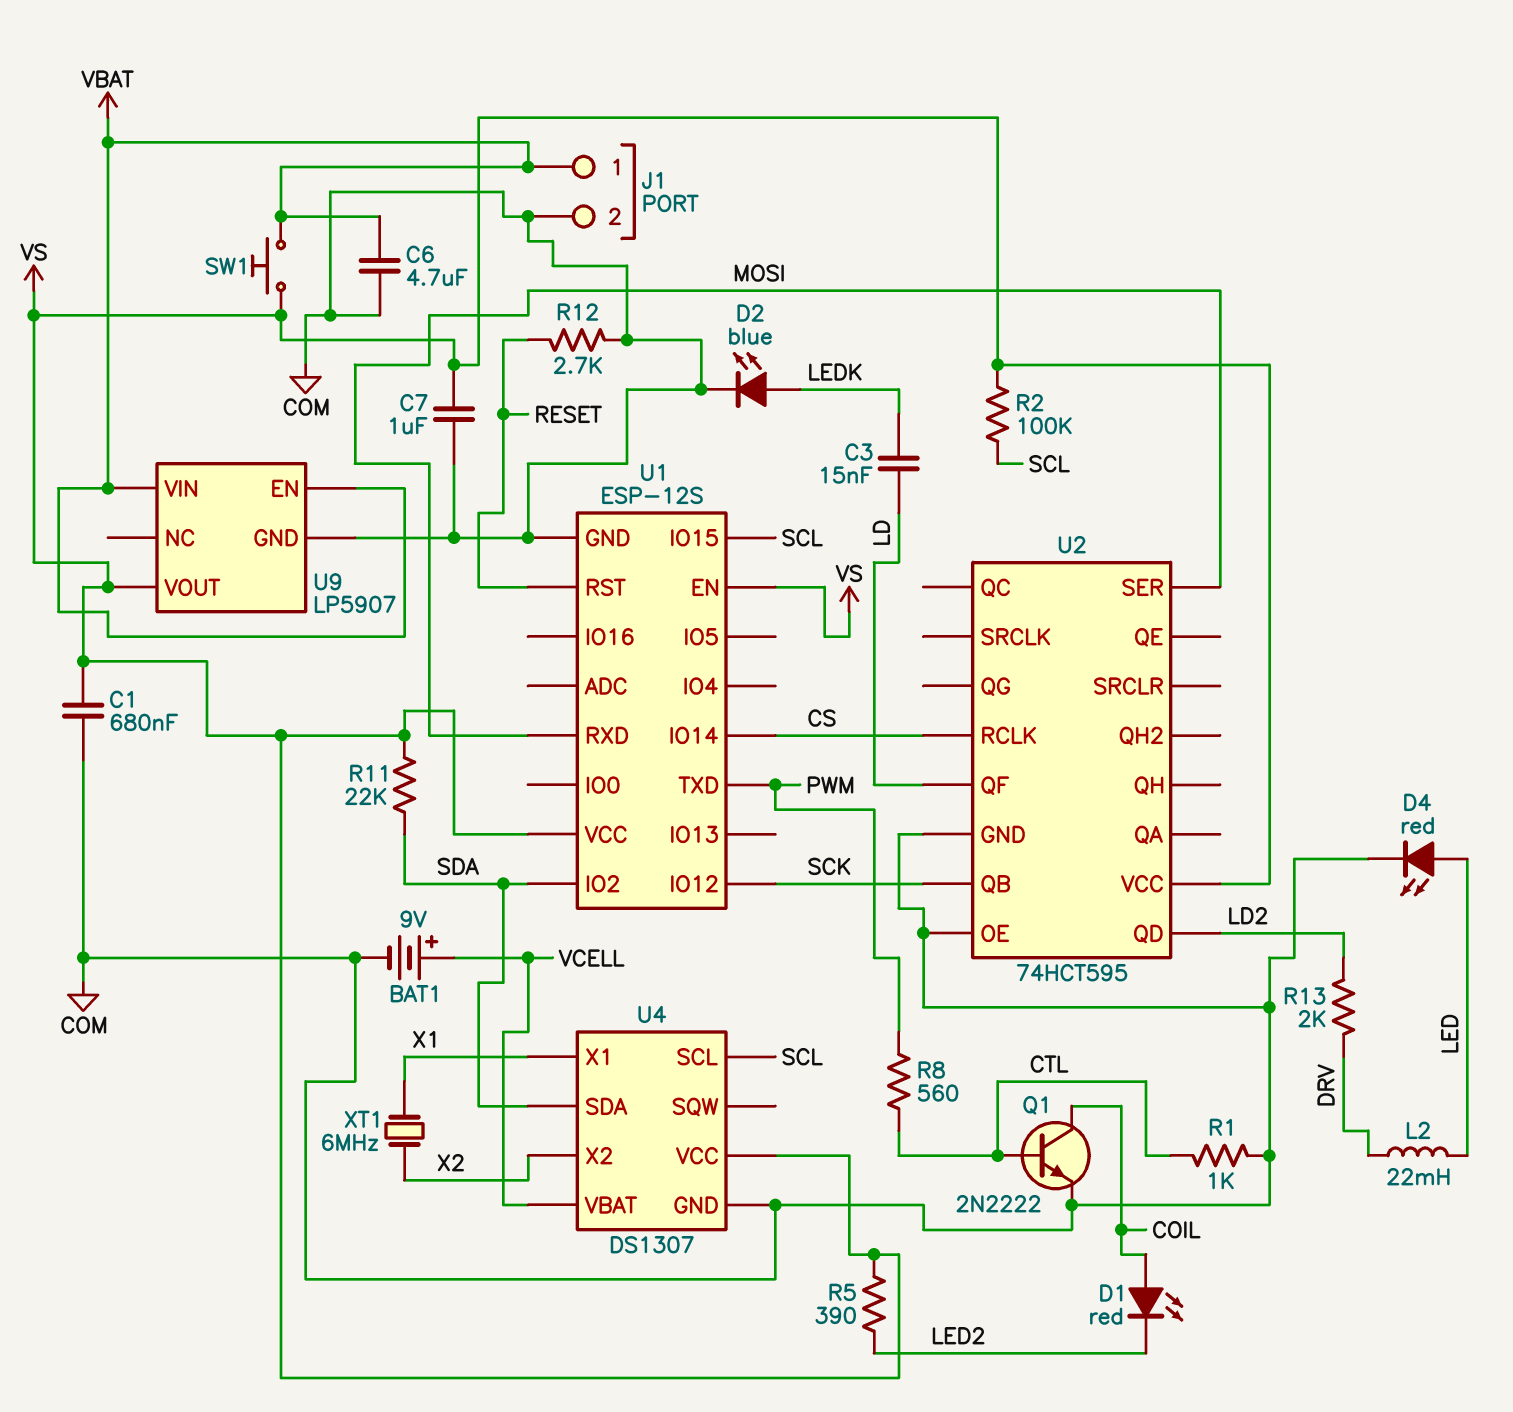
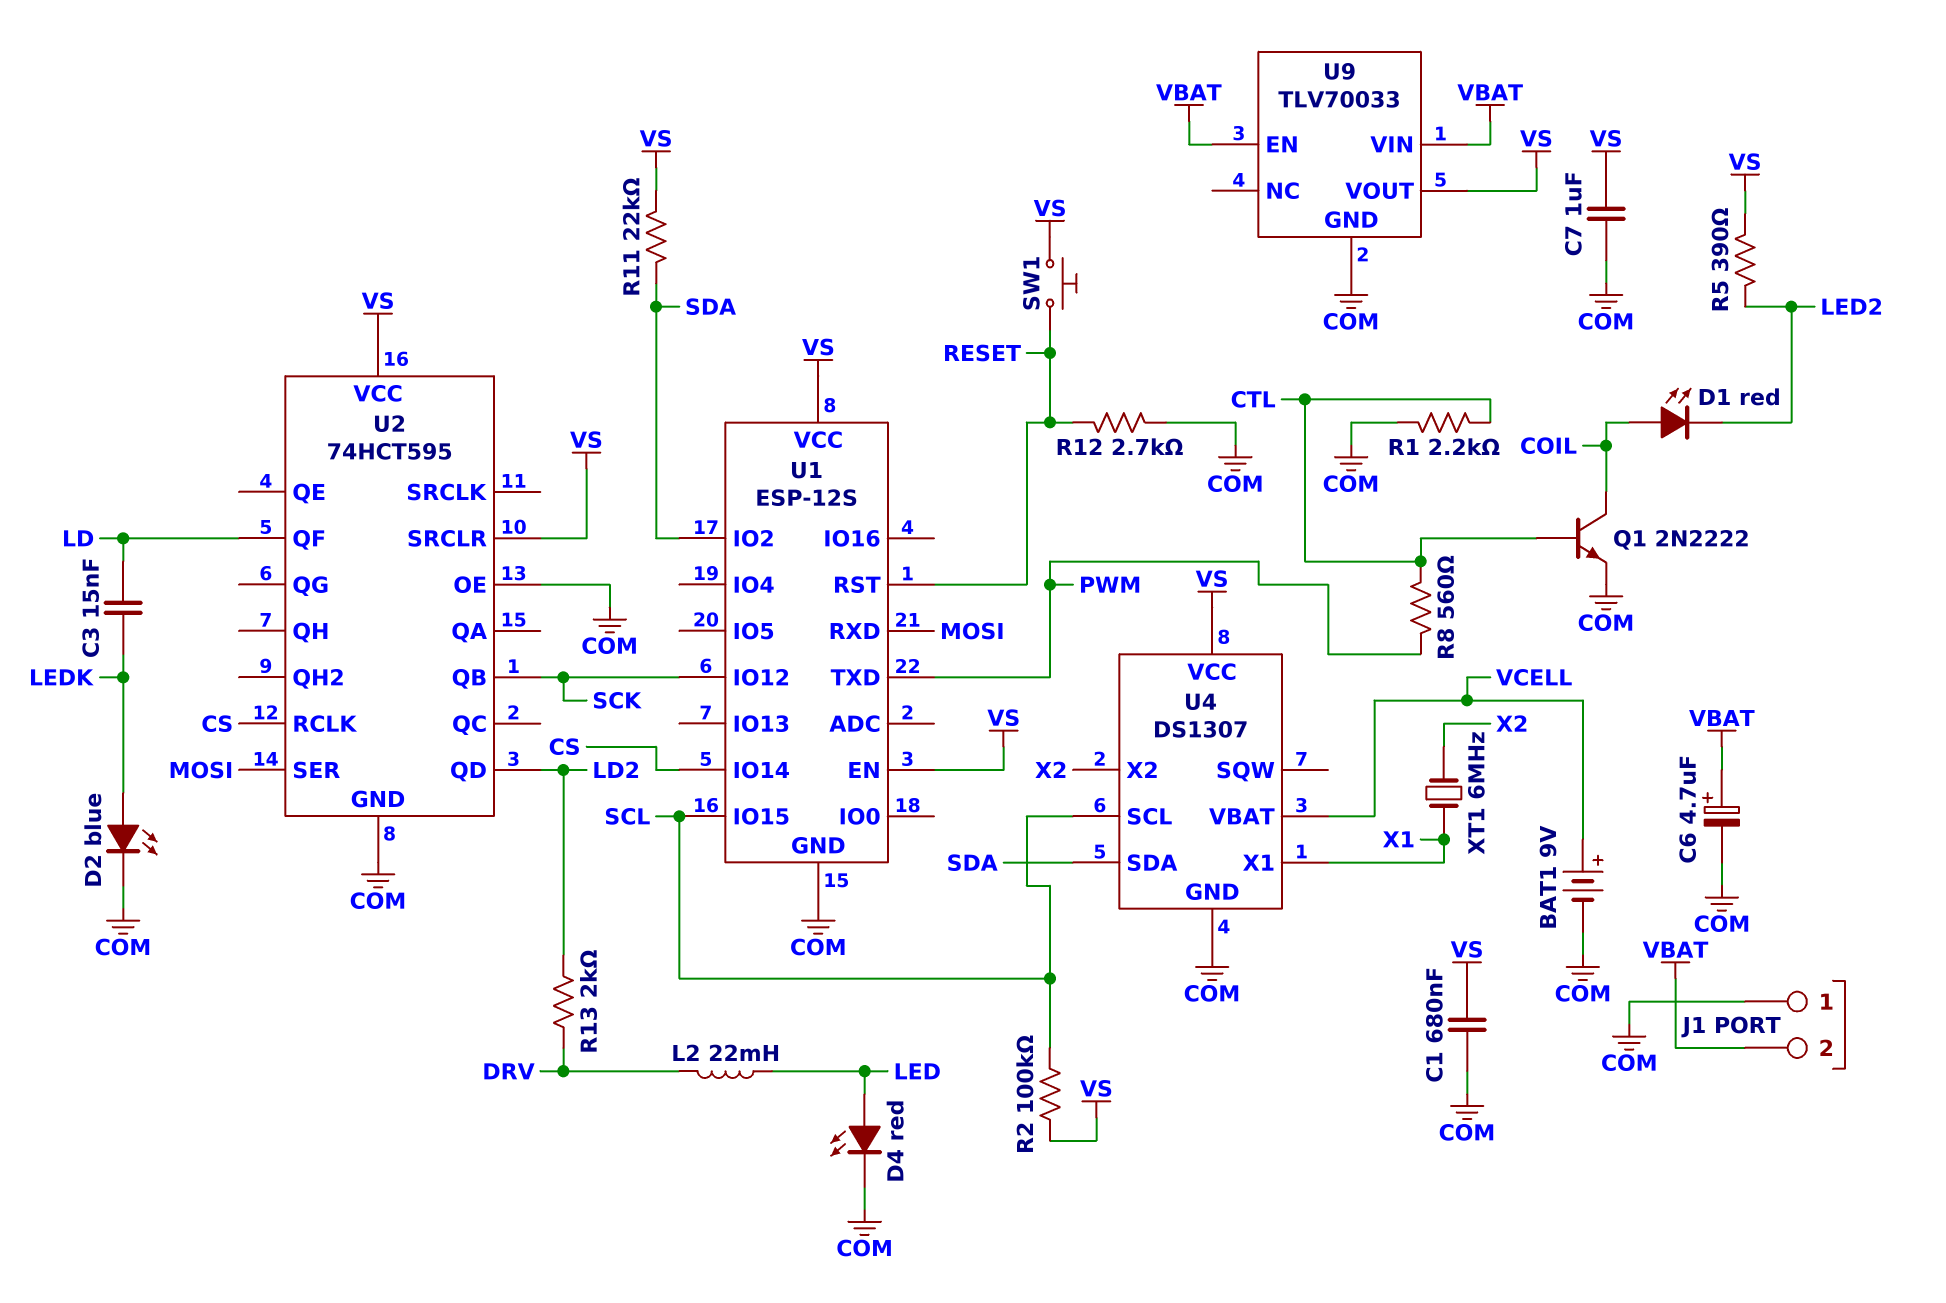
C6: 4.7uF (COM, VBAT) -> 4.7uF (plus VBAT, minus COM)
J1 pin 1: VBAT -> COM
J1 pin 2: COM -> VBAT
R1: 1k (COM, CTL) -> 2.2k (COM, CTL)
SW1: button (VBAT, VS) -> button (RESET, VS)
U2 pin SRCLR: none -> VS
U9: LP5907 -> TLV70033

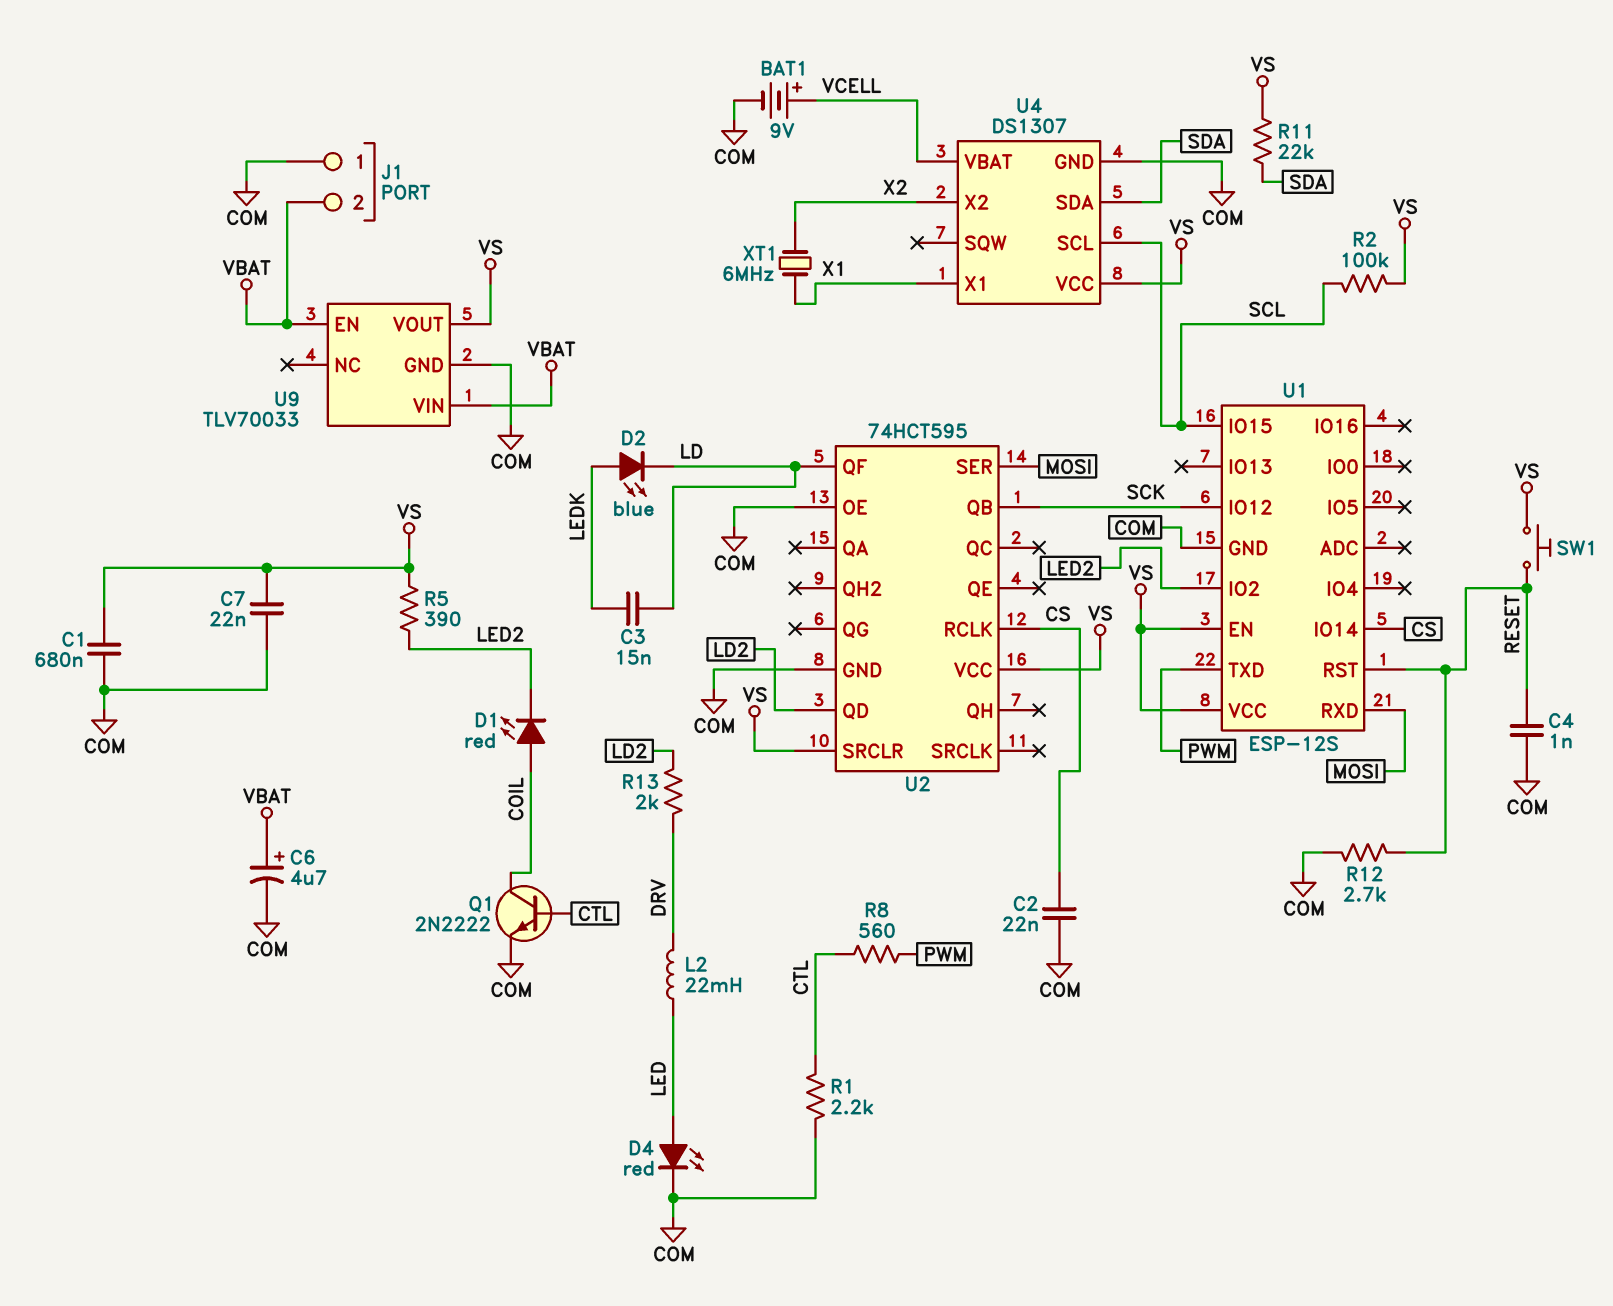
C2: none -> 22nF (COM, CS)
C4: none -> 1nF (COM, RESET)
C7: 1uF (COM, VS) -> 22nF (COM, VS)
D2: LED blue (A LEDK, K COM) -> LED blue (A LEDK, K LD)
U1 pin IO2: SDA -> LED2

